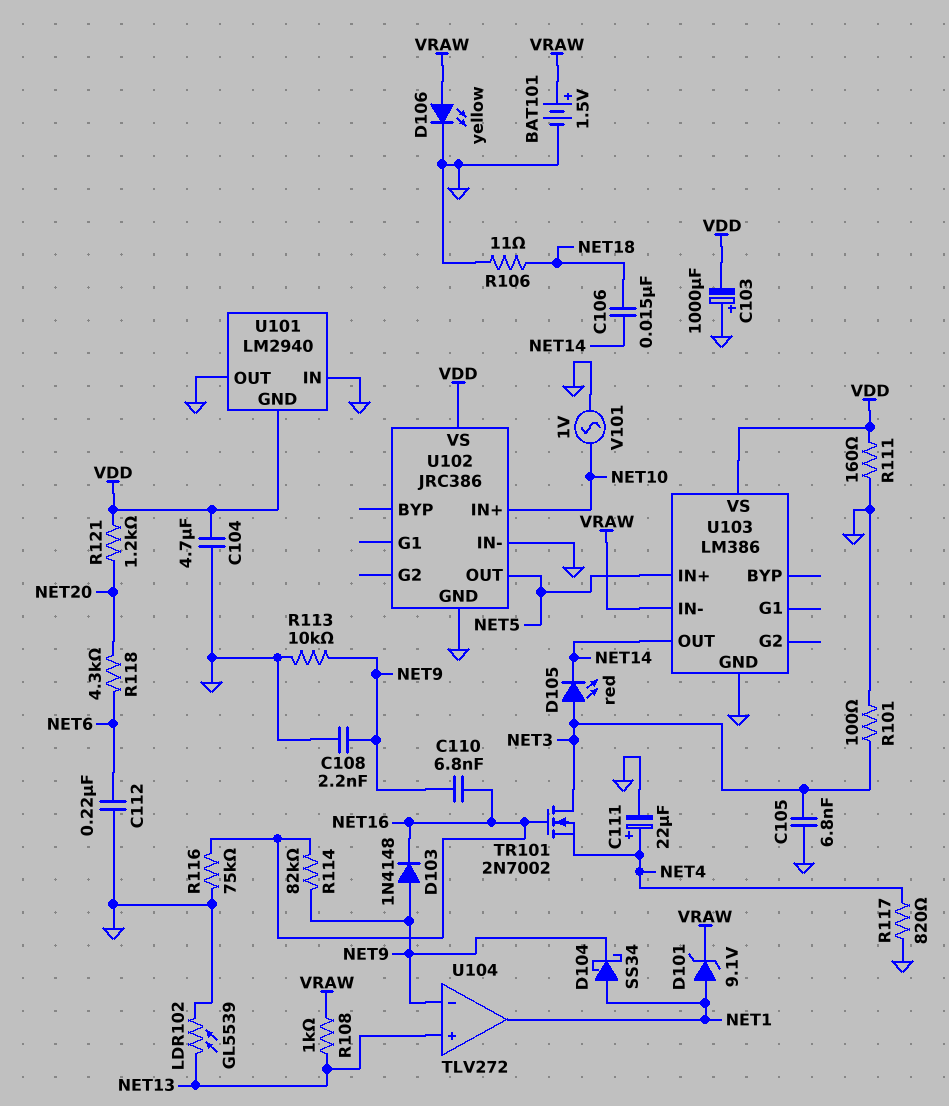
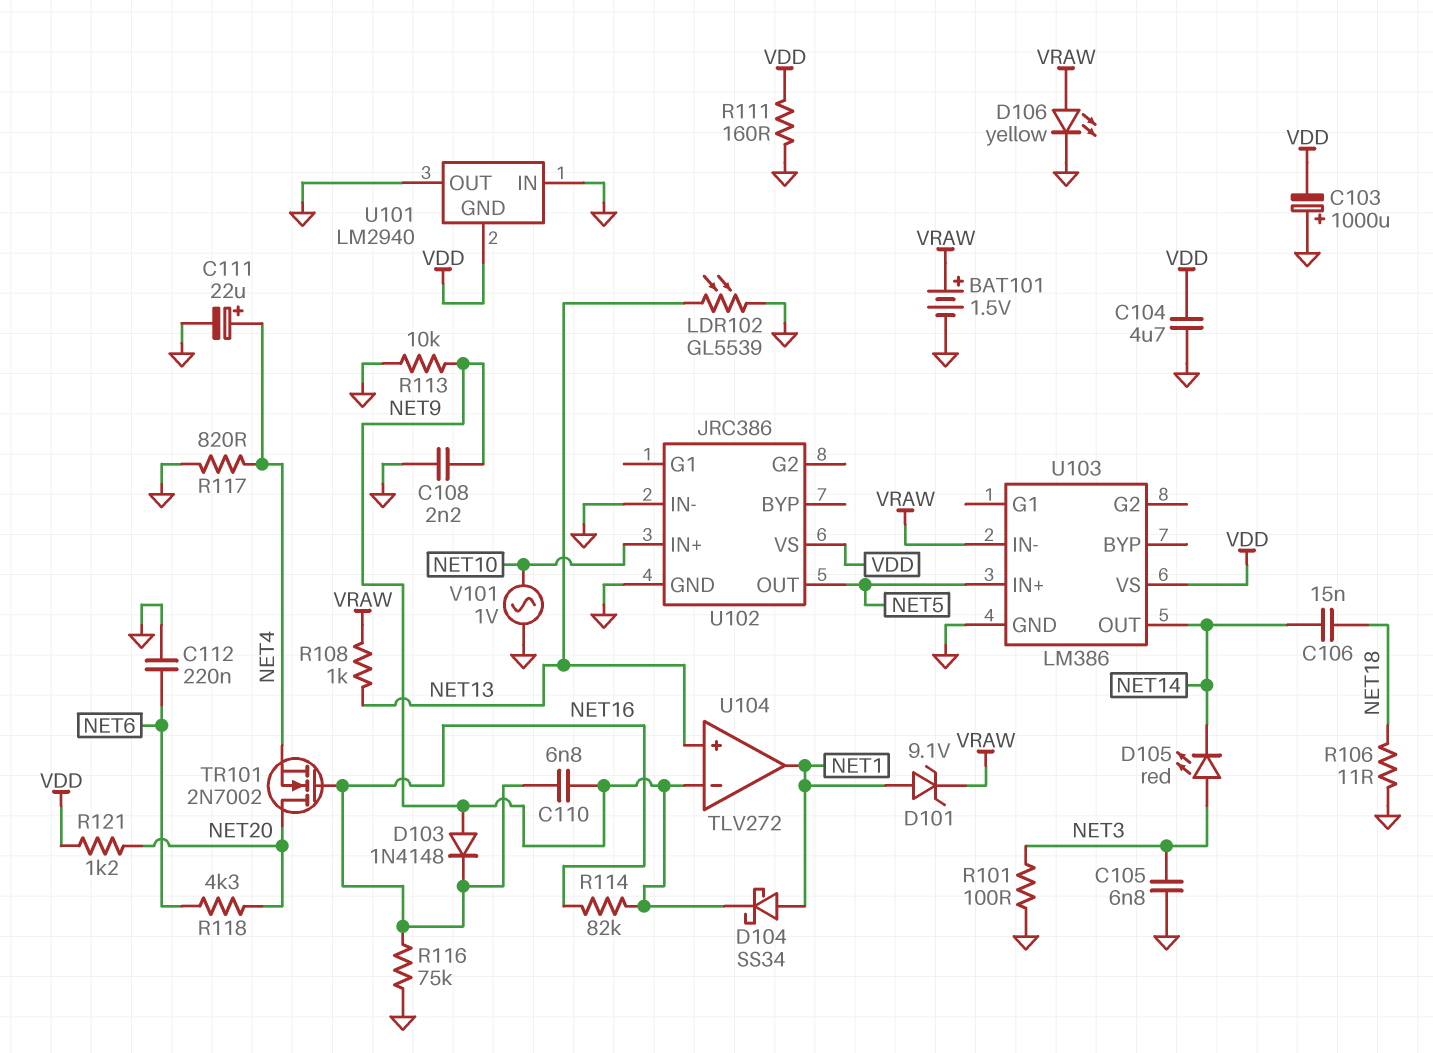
TR101: NMOS 2N7002 (G NET16, D NET3, S NET4) -> NMOS 2N7002 (G NET16, D NET20, S NET4)

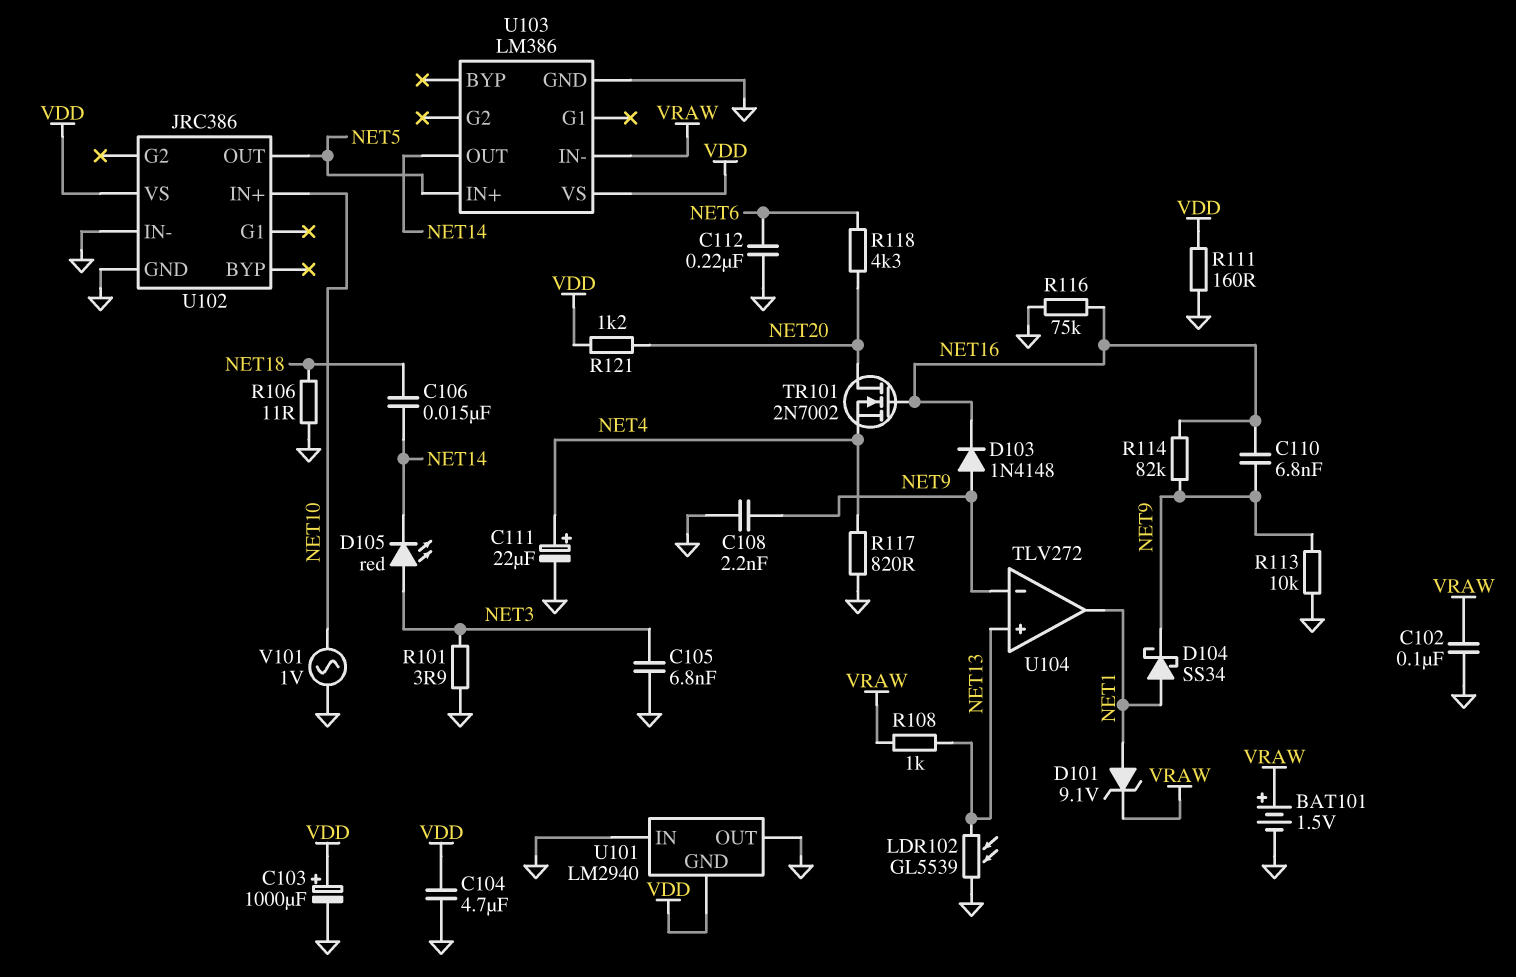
C102: none -> 100nF (GND, VRAW)
C103: 1000uF (plus GND, minus VDD) -> 1000uF (plus VDD, minus GND)
D106: LED yellow (A VRAW, K GND) -> none
R101: 100 (GND, NET3) -> 3.9 (GND, NET3)

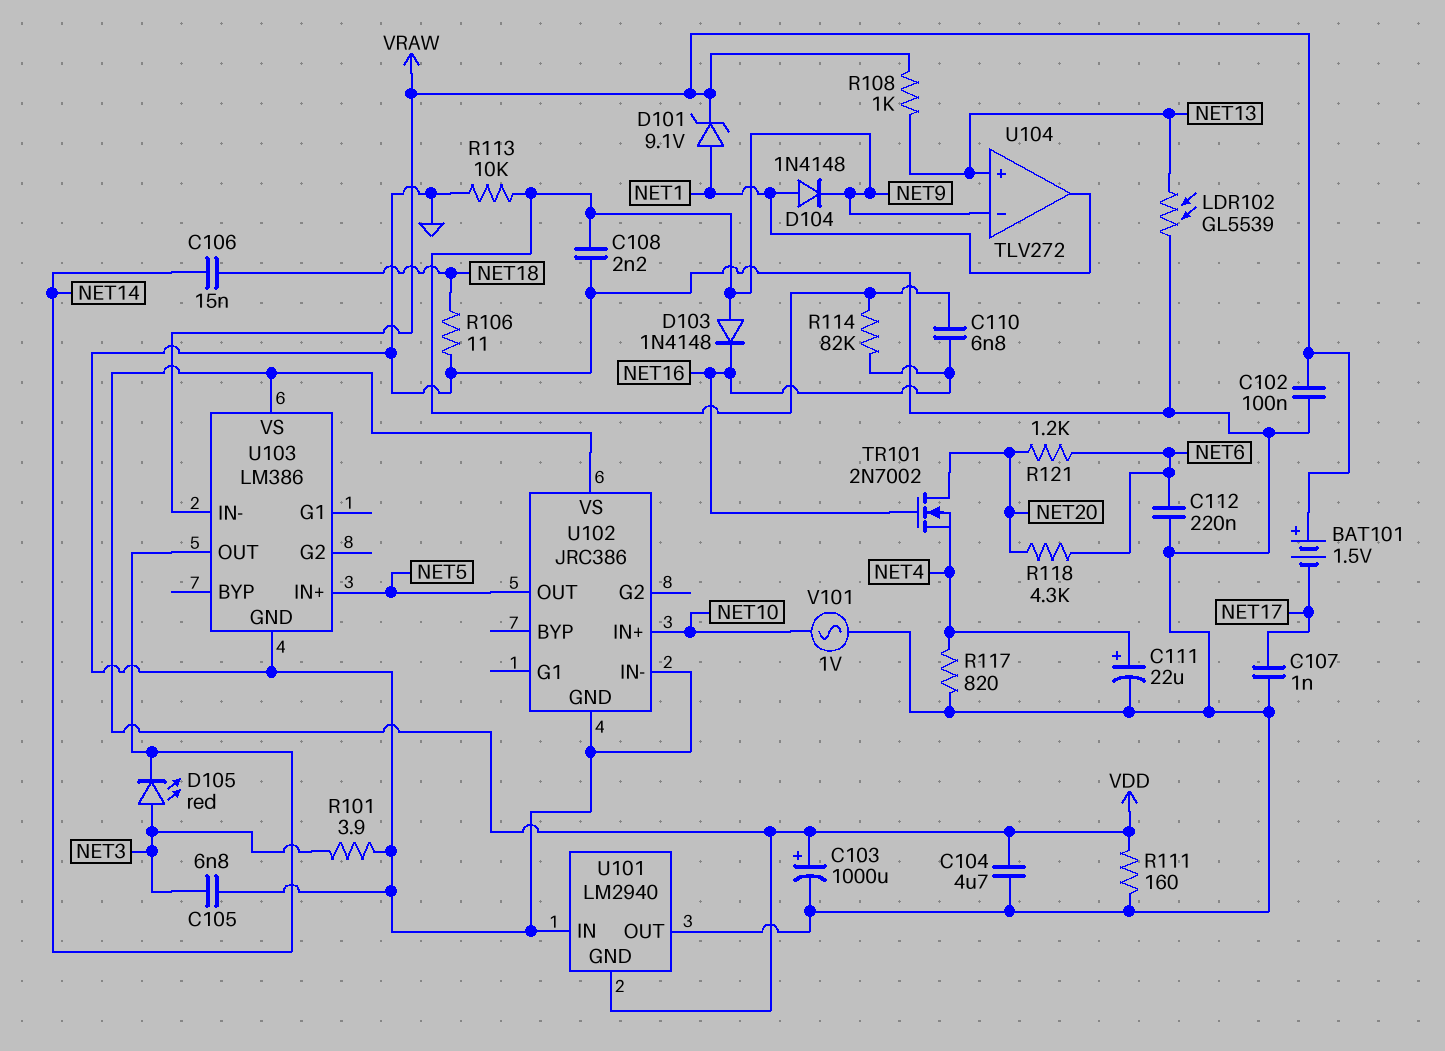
BAT101: 1.5V (plus VRAW, minus GND) -> 1.5V (plus VRAW, minus NET17)
C107: none -> 1nF (GND, NET17)
D104: schottky SS34 (A NET1, K NET9) -> diode 1N4148 (A NET1, K NET9)
R116: 75k (GND, NET16) -> none
R121: 1.2k (NET20, VDD) -> 1.2k (NET6, NET20)

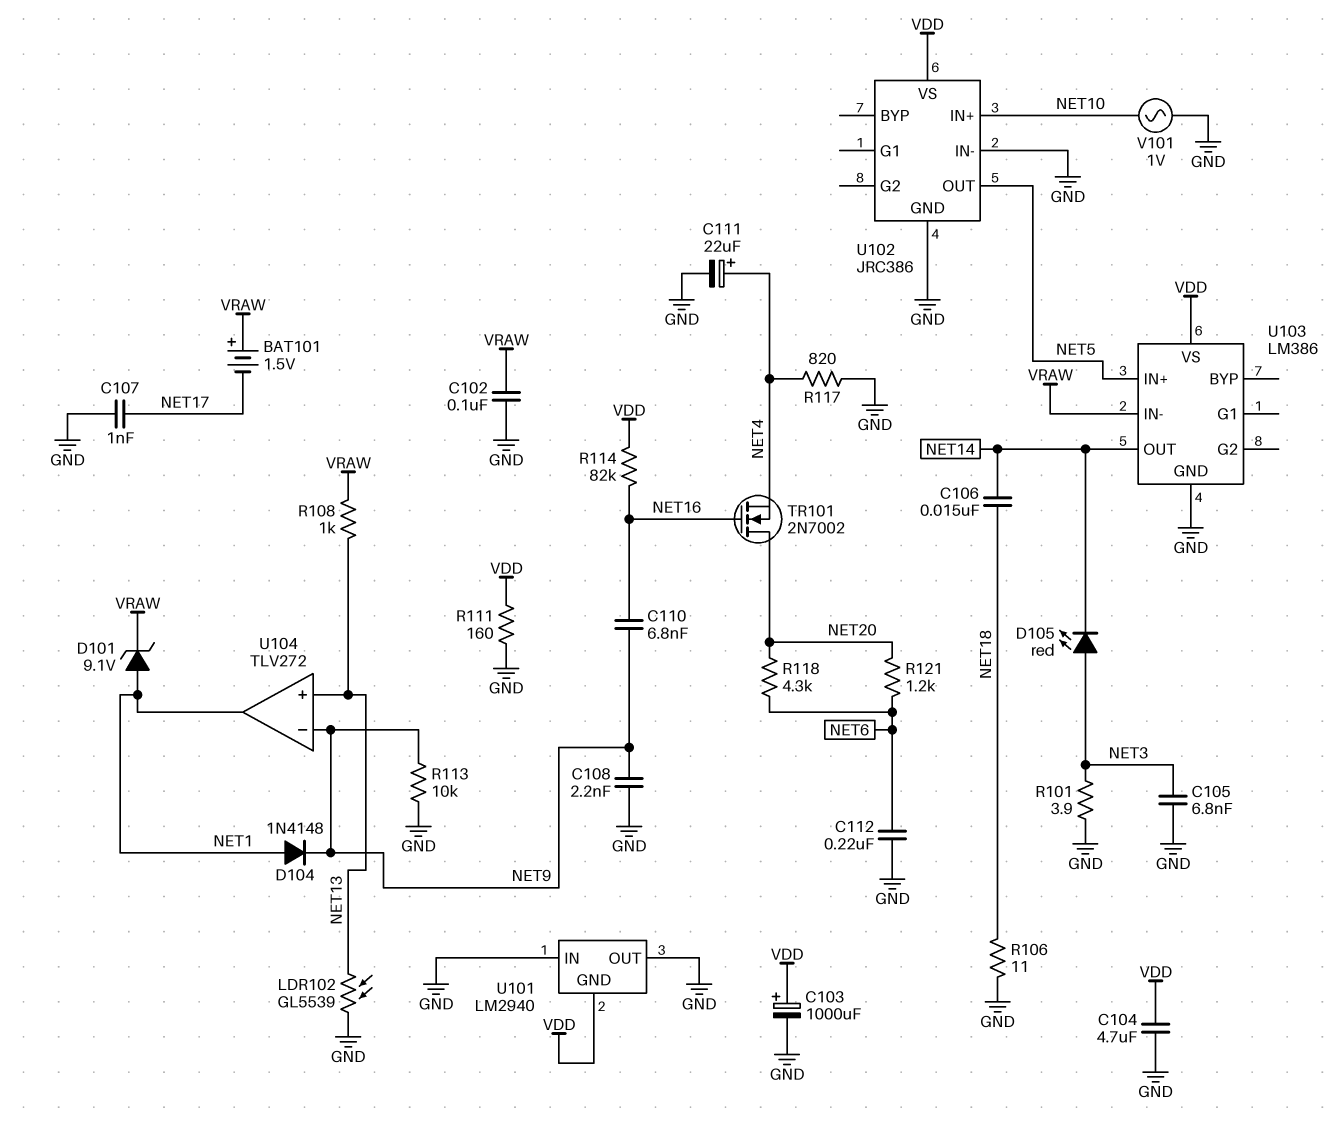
D103: diode 1N4148 (A NET9, K NET16) -> none
R114: 82k (NET9, NET16) -> 82k (NET16, VDD)

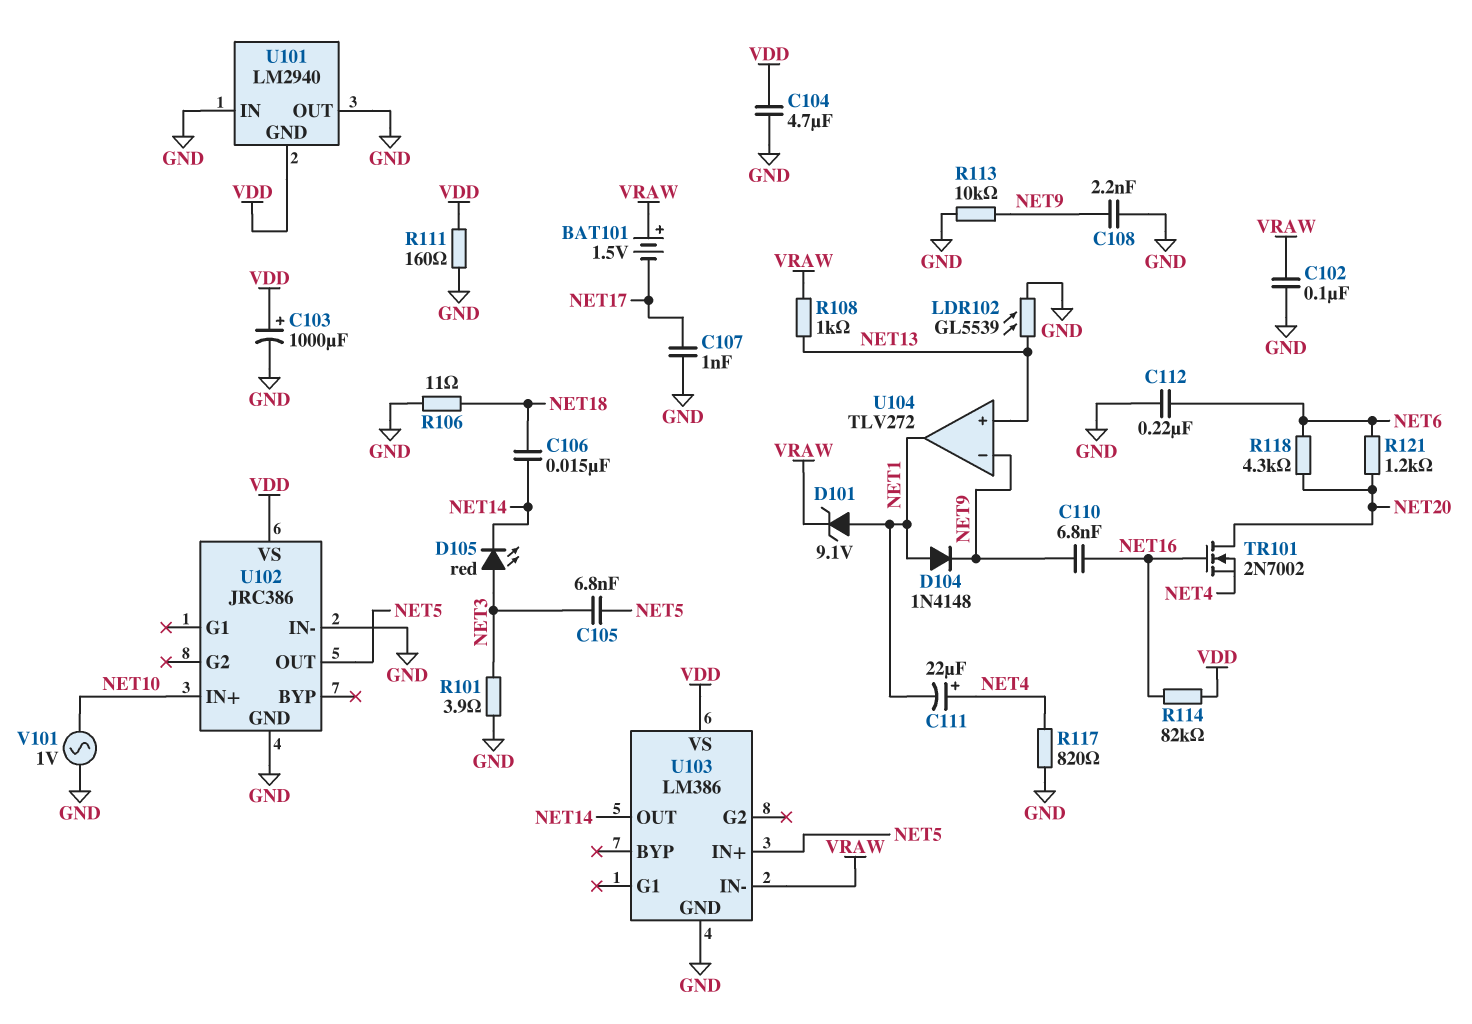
C105: 6.8nF (GND, NET3) -> 6.8nF (NET3, NET5)
C111: 22uF (plus NET4, minus GND) -> 22uF (plus NET4, minus NET1)

